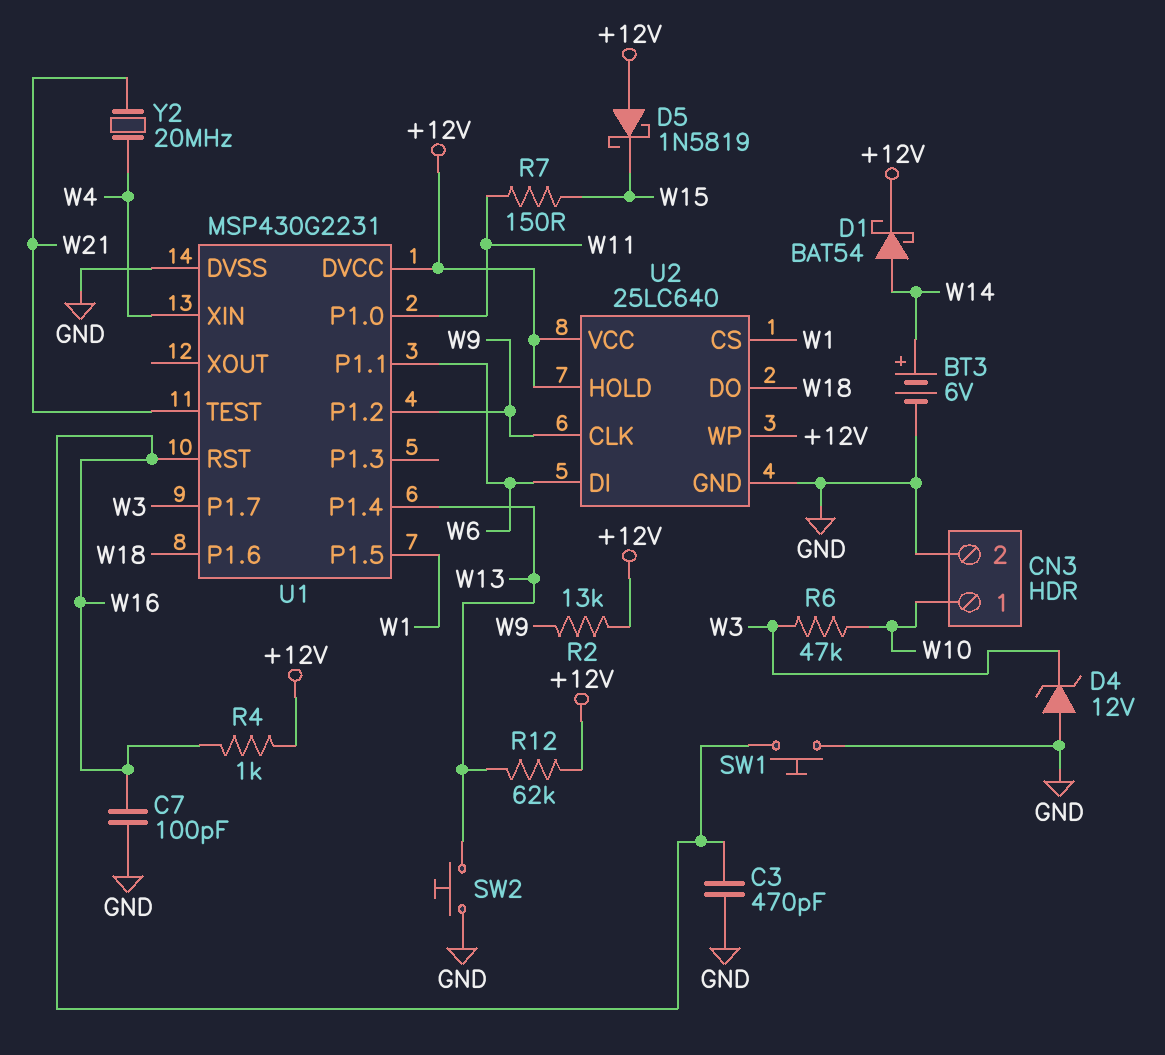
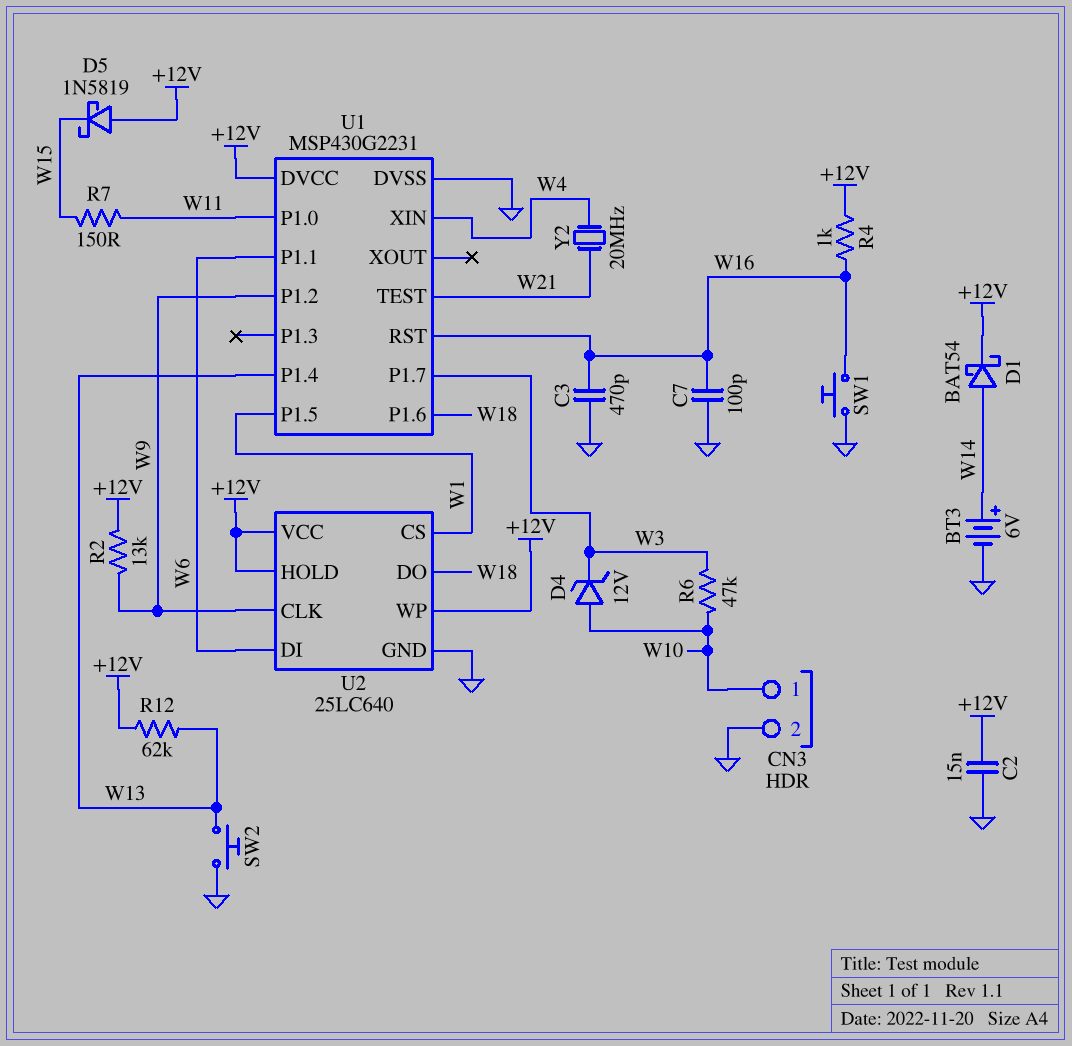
C2: none -> 15nF (+12V, GND)
D4: zener 12V (A GND, K W3) -> zener 12V (A W10, K W3)

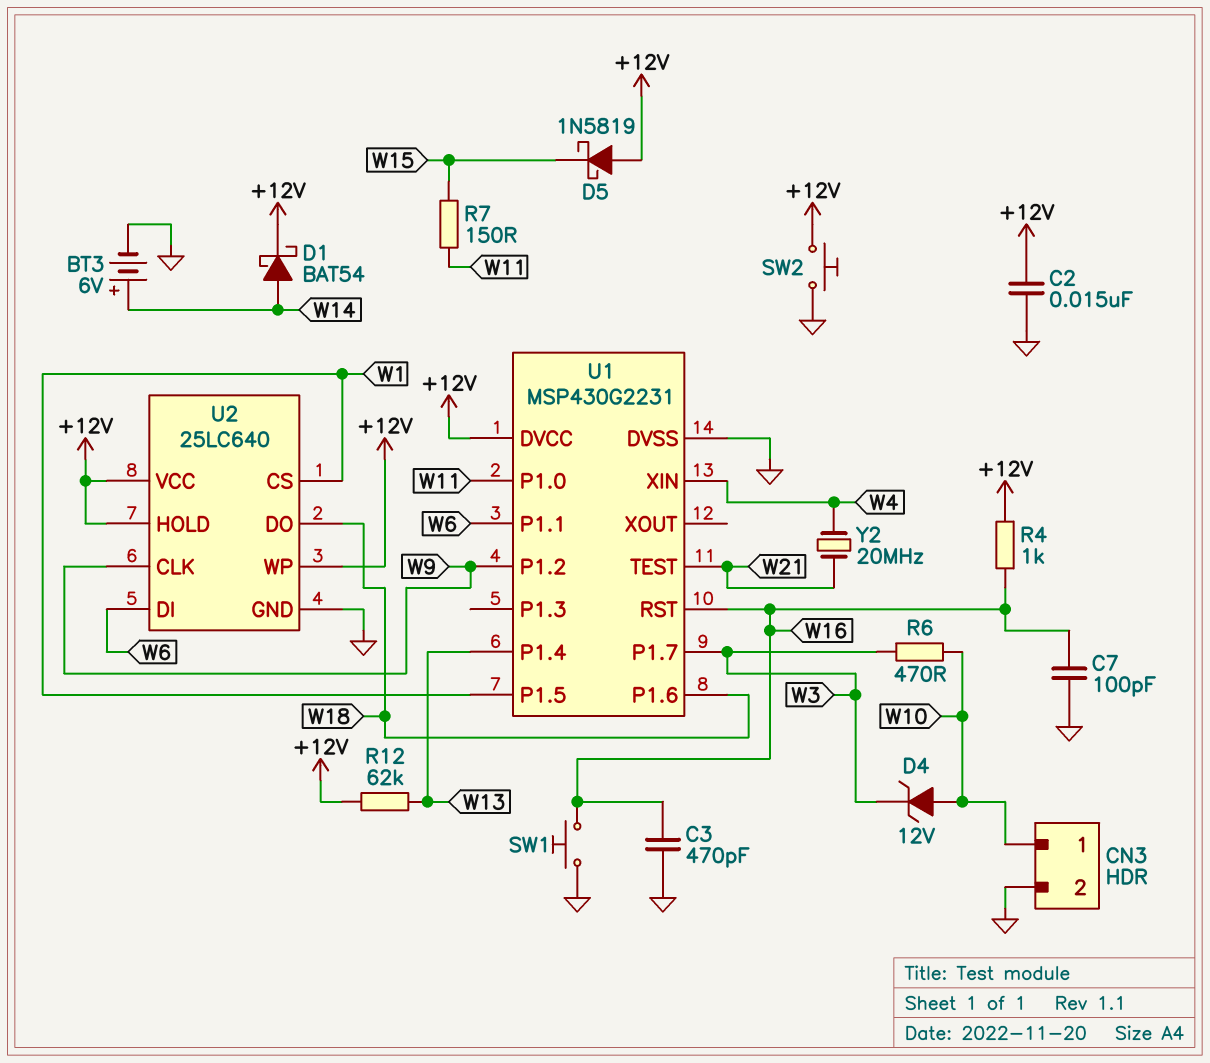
R2: 13k (+12V, W9) -> none
R6: 47k (W3, W10) -> 470 (W3, W10)
SW2: button (GND, W13) -> button (+12V, GND)

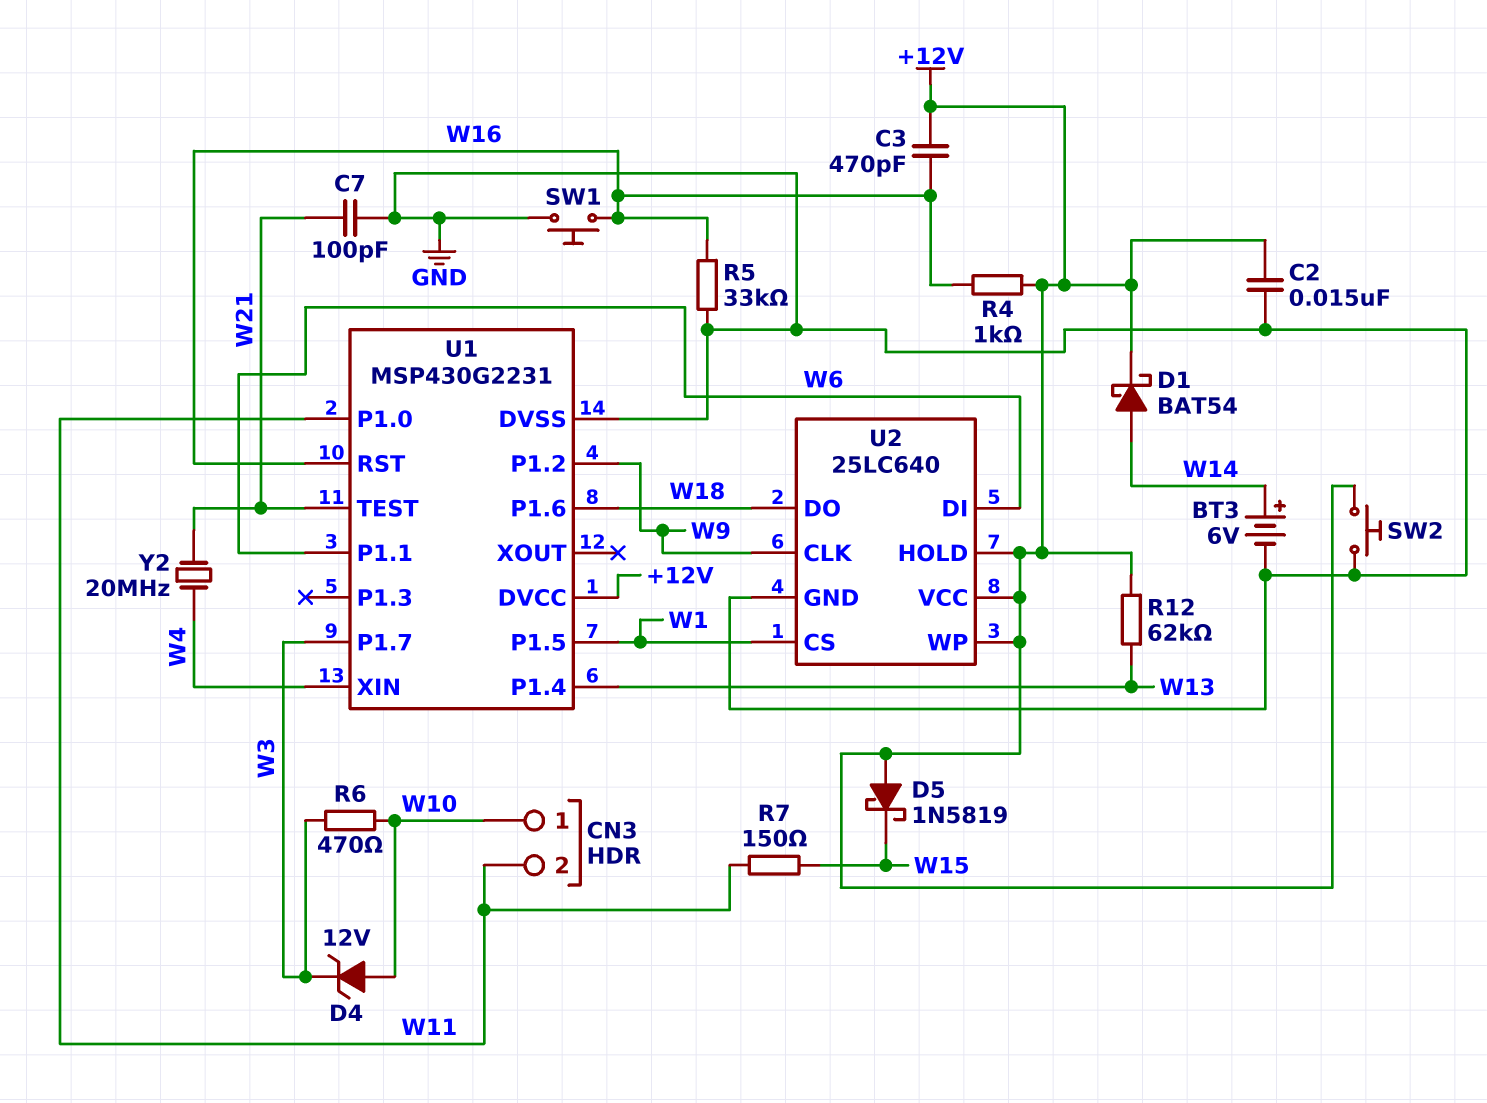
C3: 470pF (GND, W16) -> 470pF (+12V, W16)
C7: 100pF (GND, W16) -> 100pF (GND, W21)
CN3 pin 2: GND -> W11
R5: none -> 33k (GND, W16)

